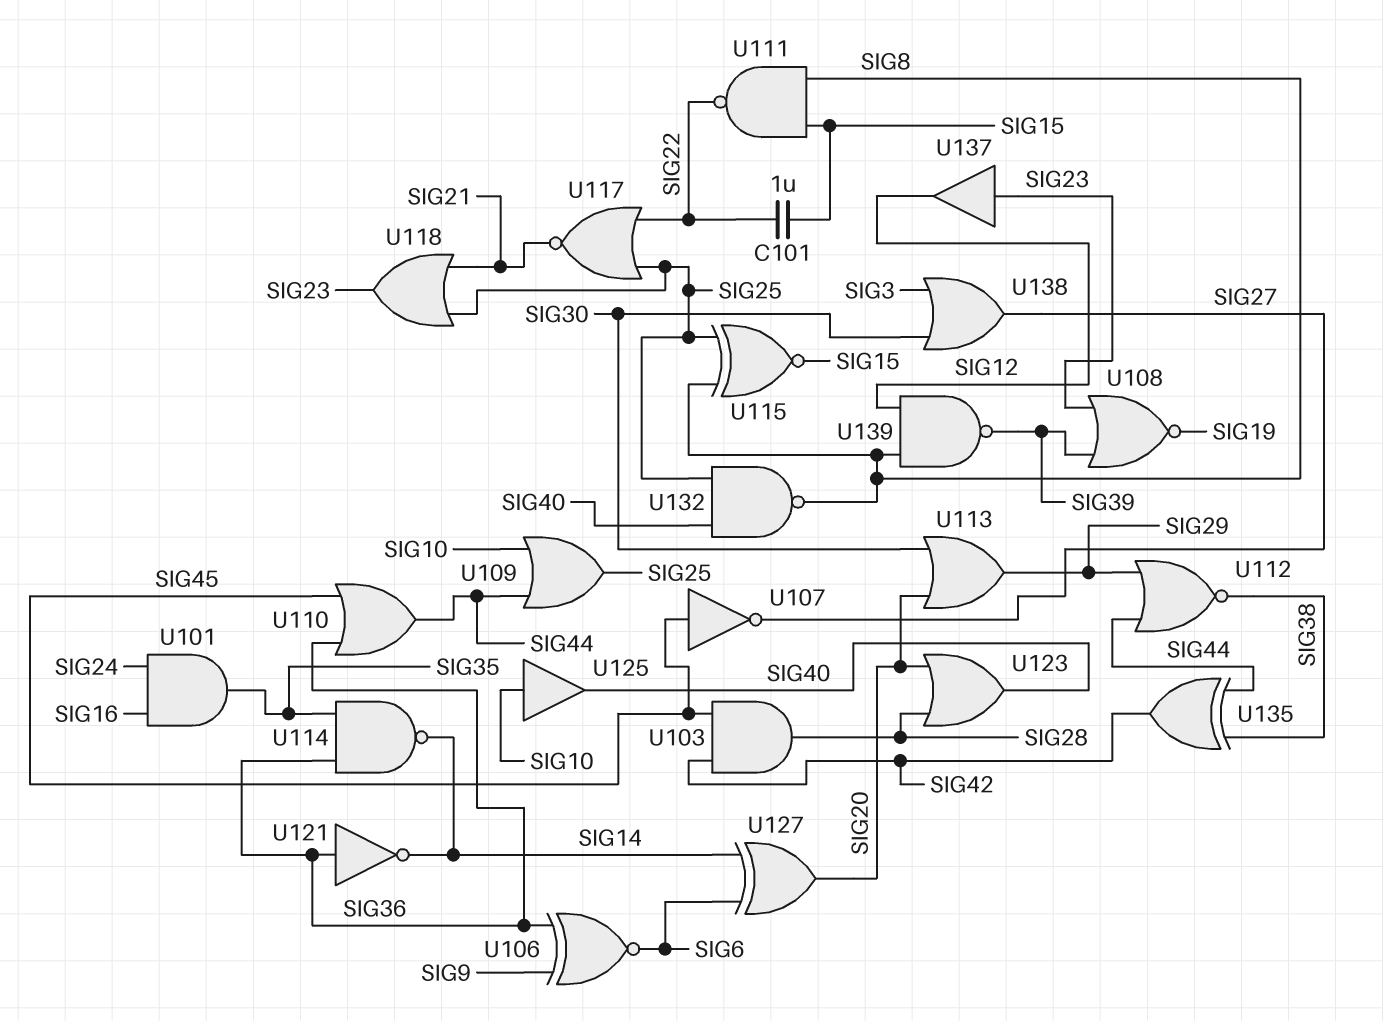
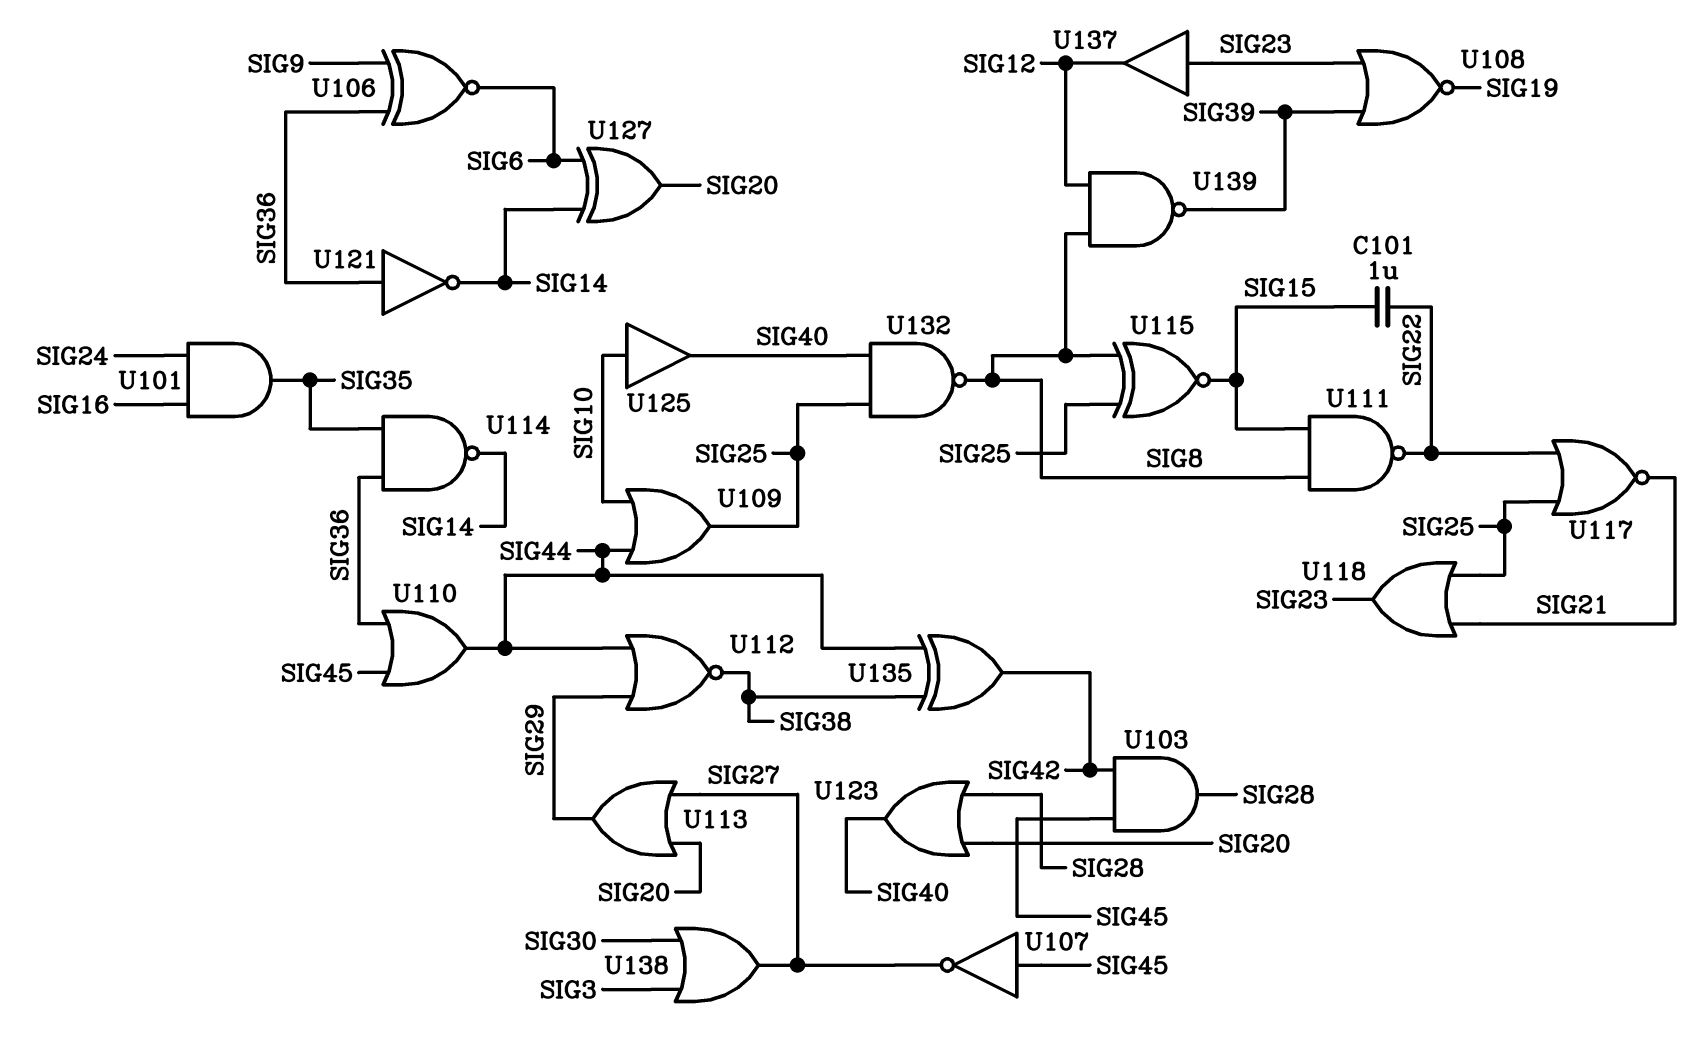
U113: OR (in SIG20, in SIG30, out SIG29) -> OR (in SIG20, in SIG27, out SIG29)

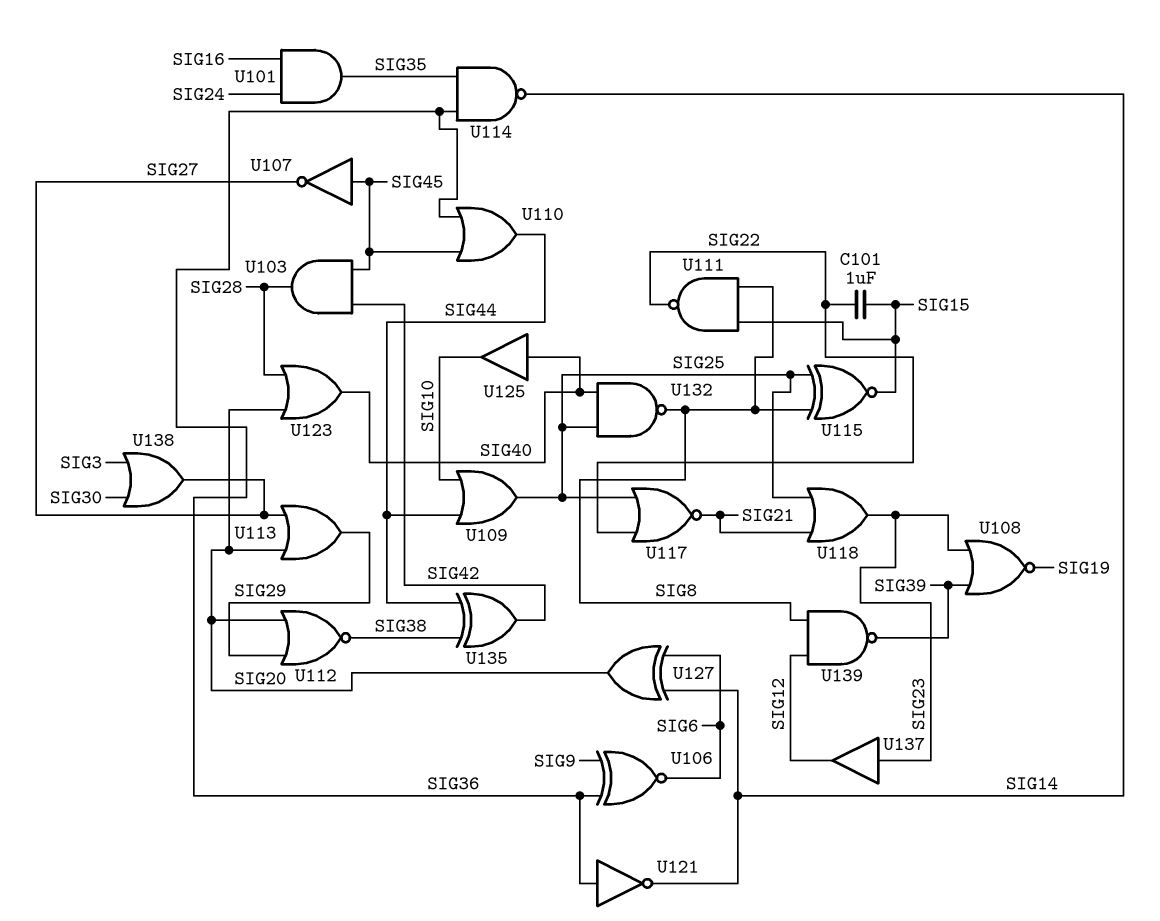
U112: NOR (in SIG29, in SIG44, out SIG38) -> NOR (in SIG20, in SIG29, out SIG38)
U125: buffer (in SIG10, out SIG40) -> buffer (in SIG40, out SIG10)

